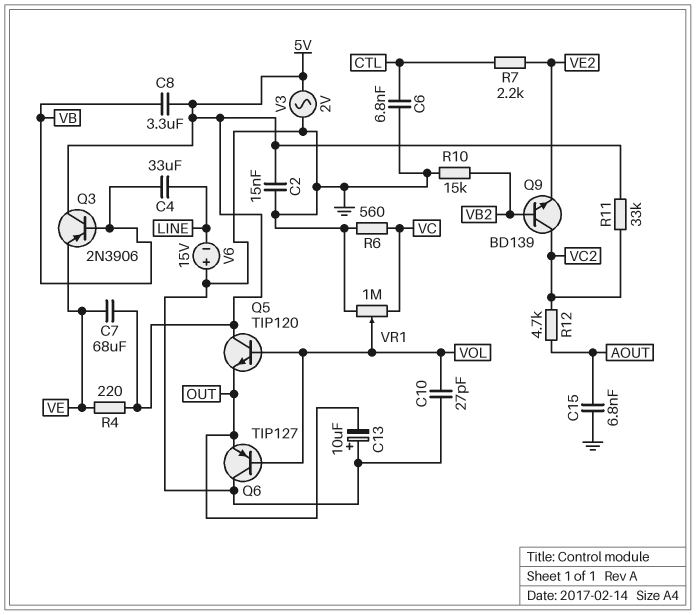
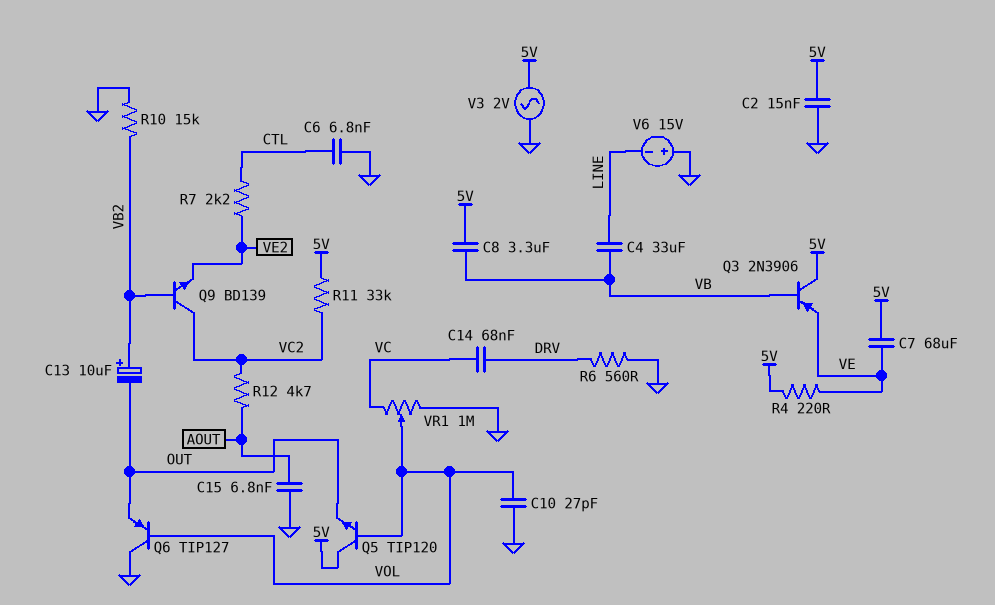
C13: 10uF (plus GND, minus OUT) -> 10uF (plus VB2, minus OUT)
C14: none -> 68nF (DRV, VC)
R6: 560 (GND, VC) -> 560 (DRV, GND)

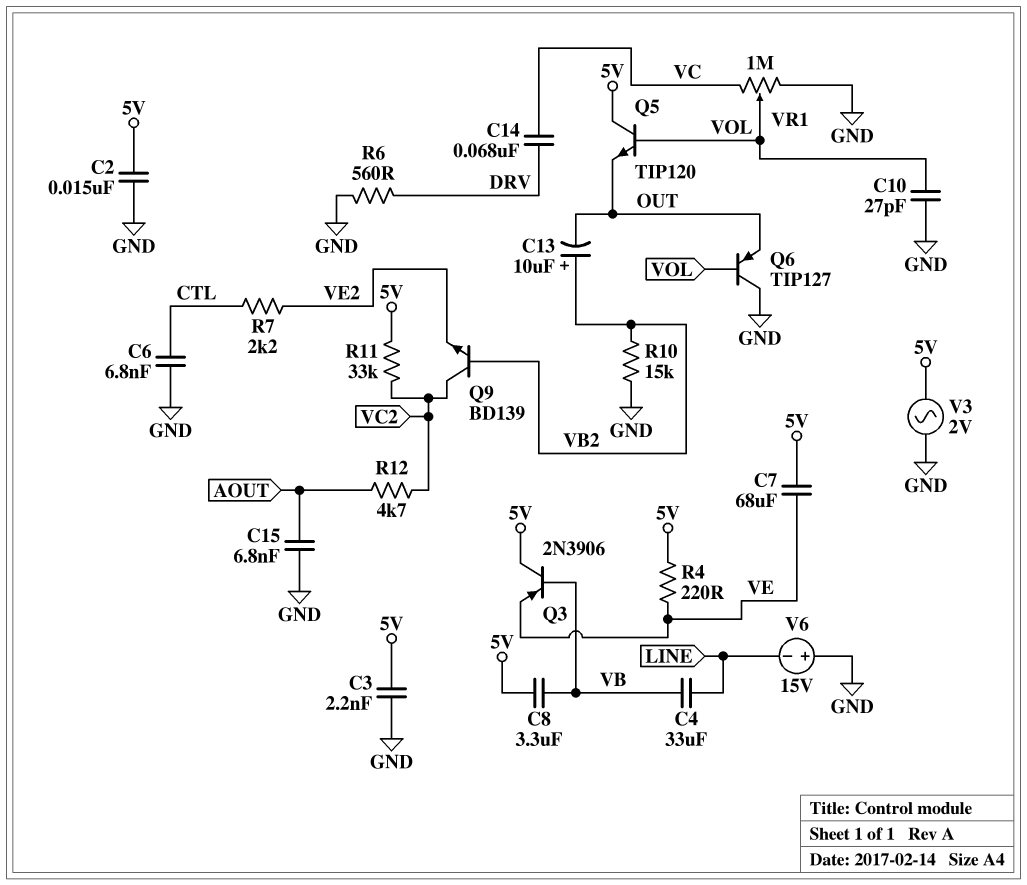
C3: none -> 2.2nF (5V, GND)

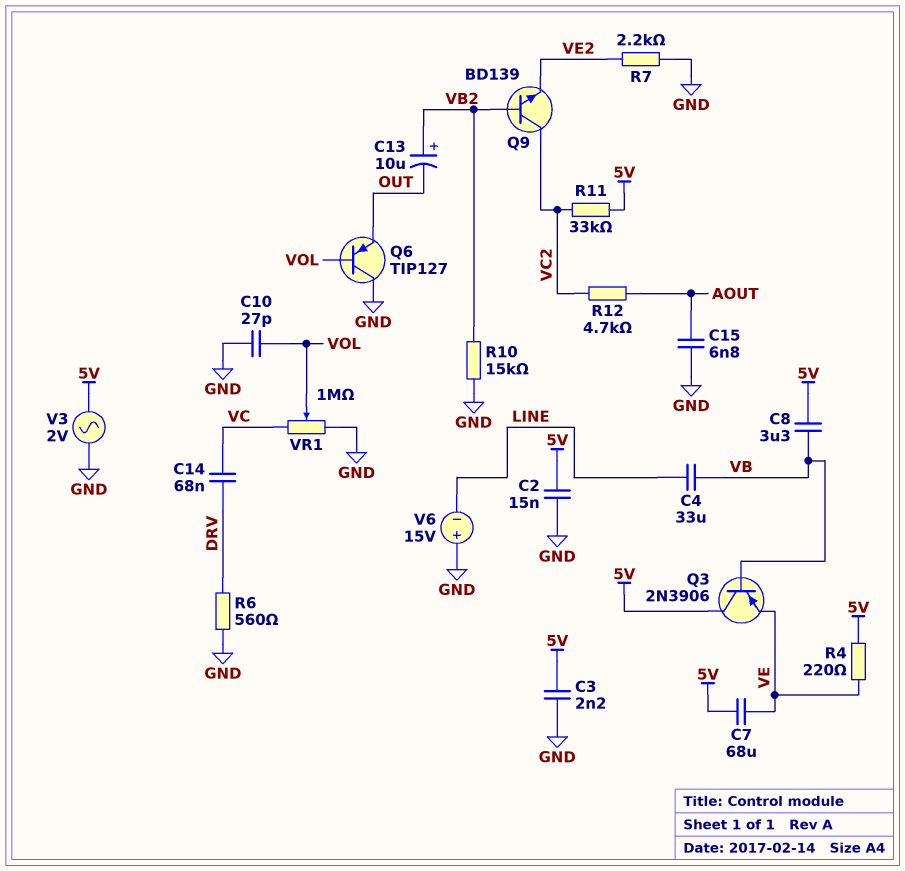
C6: 6.8nF (CTL, GND) -> none
Q5: NPN TIP120 (B VOL, C 5V, E OUT) -> none
R7: 2.2k (CTL, VE2) -> 2.2k (GND, VE2)

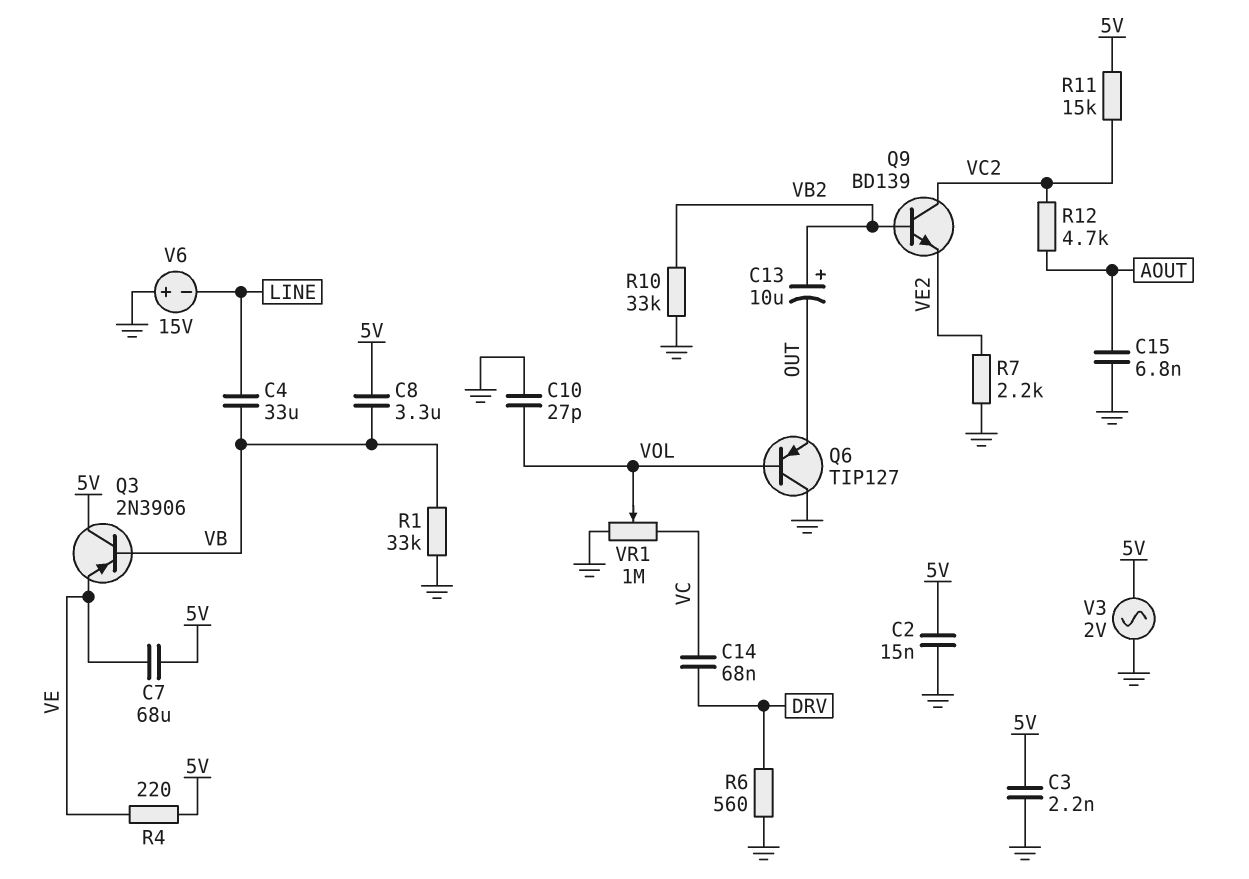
R1: none -> 33k (GND, VB)
R10: 15k (GND, VB2) -> 33k (GND, VB2)
R11: 33k (5V, VC2) -> 15k (5V, VC2)

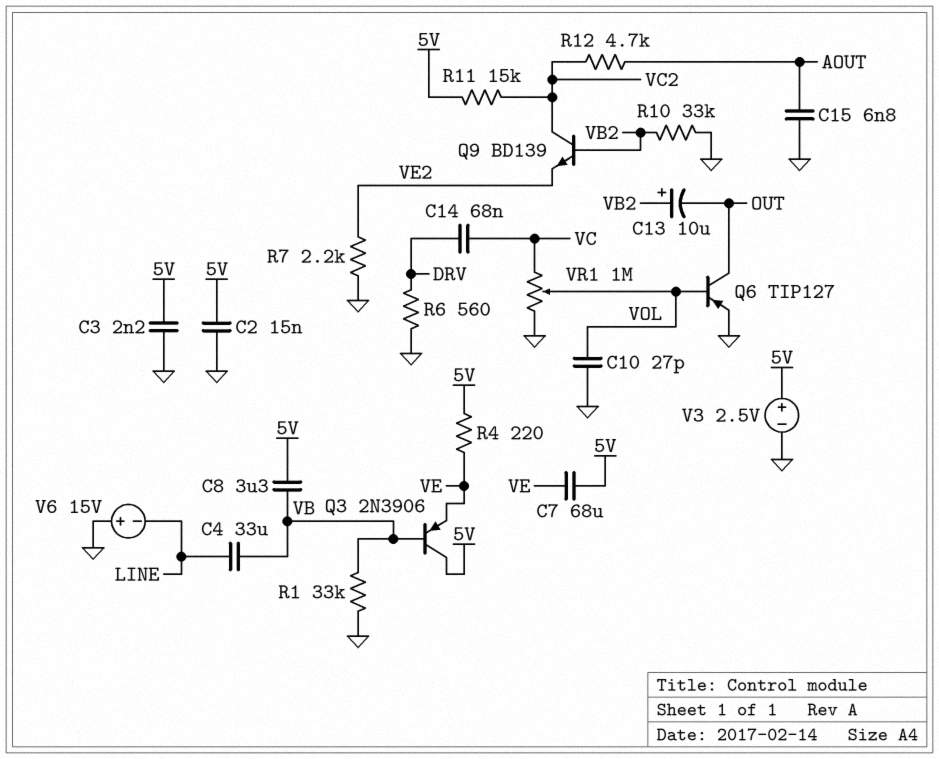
Q6: PNP TIP127 (B VOL, C GND, E OUT) -> PNP TIP127 (B VOL, C OUT, E GND)
V3: AC 2V (5V, GND) -> 2.5V (plus 5V, minus GND)

